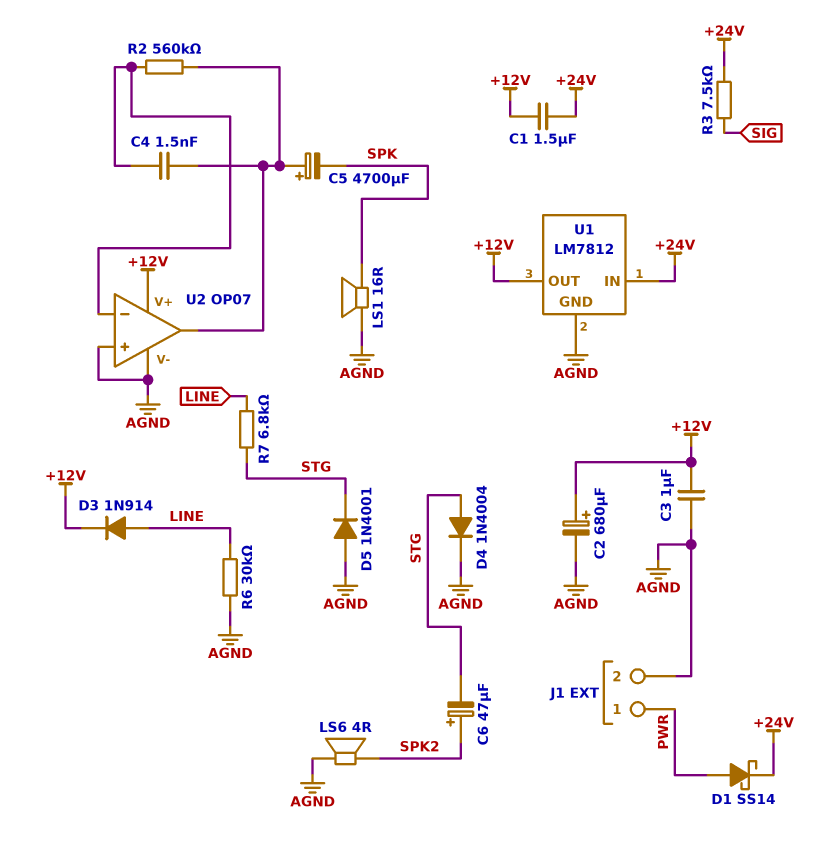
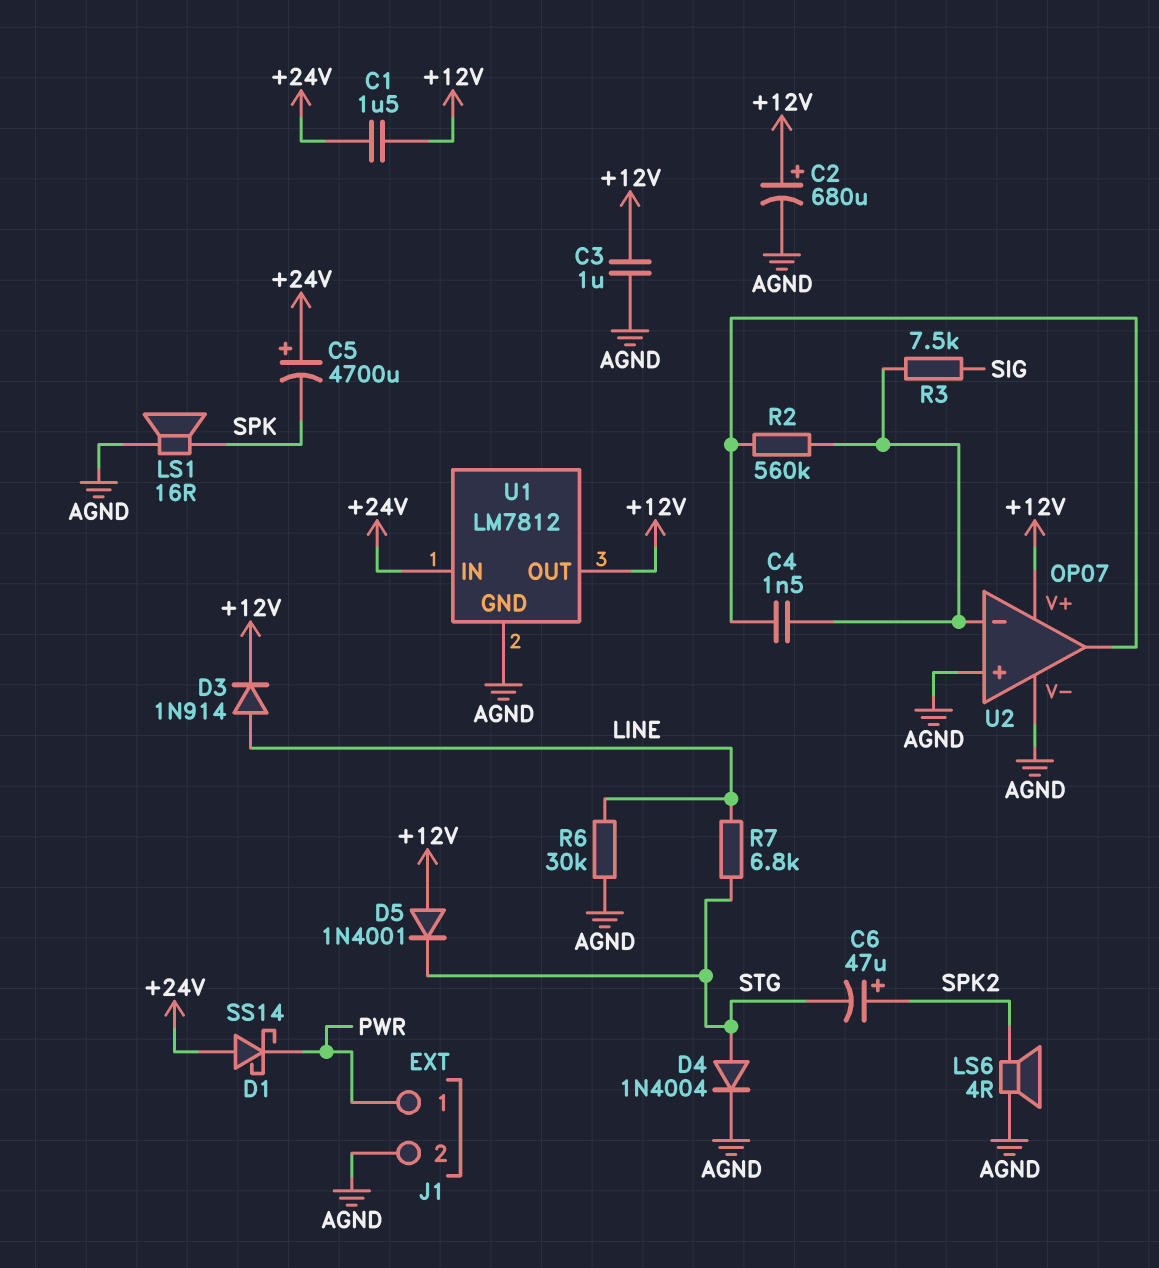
C5: 4700uF (plus U2/out, minus SPK) -> 4700uF (plus +24V, minus SPK)
D1: schottky SS14 (A PWR, K +24V) -> schottky SS14 (A +24V, K PWR)
D5: diode 1N4001 (A AGND, K STG) -> diode 1N4001 (A +12V, K STG)
R3: 7.5k (+24V, SIG) -> 7.5k (SIG, U2/in-)

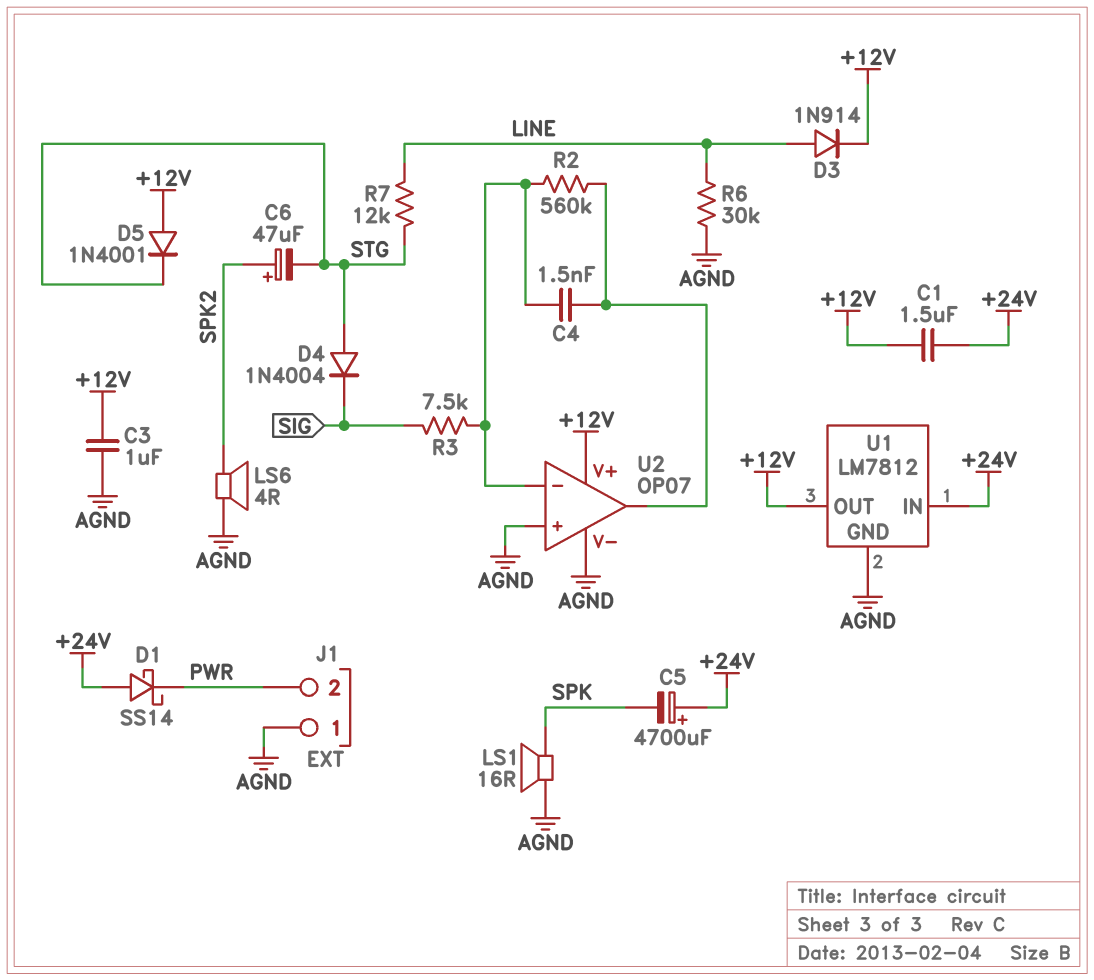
C2: 680uF (plus +12V, minus AGND) -> none
D4: diode 1N4004 (A STG, K AGND) -> diode 1N4004 (A STG, K SIG)
J1 pin 1: PWR -> AGND
J1 pin 2: AGND -> PWR
R7: 6.8k (LINE, STG) -> 12k (LINE, STG)

